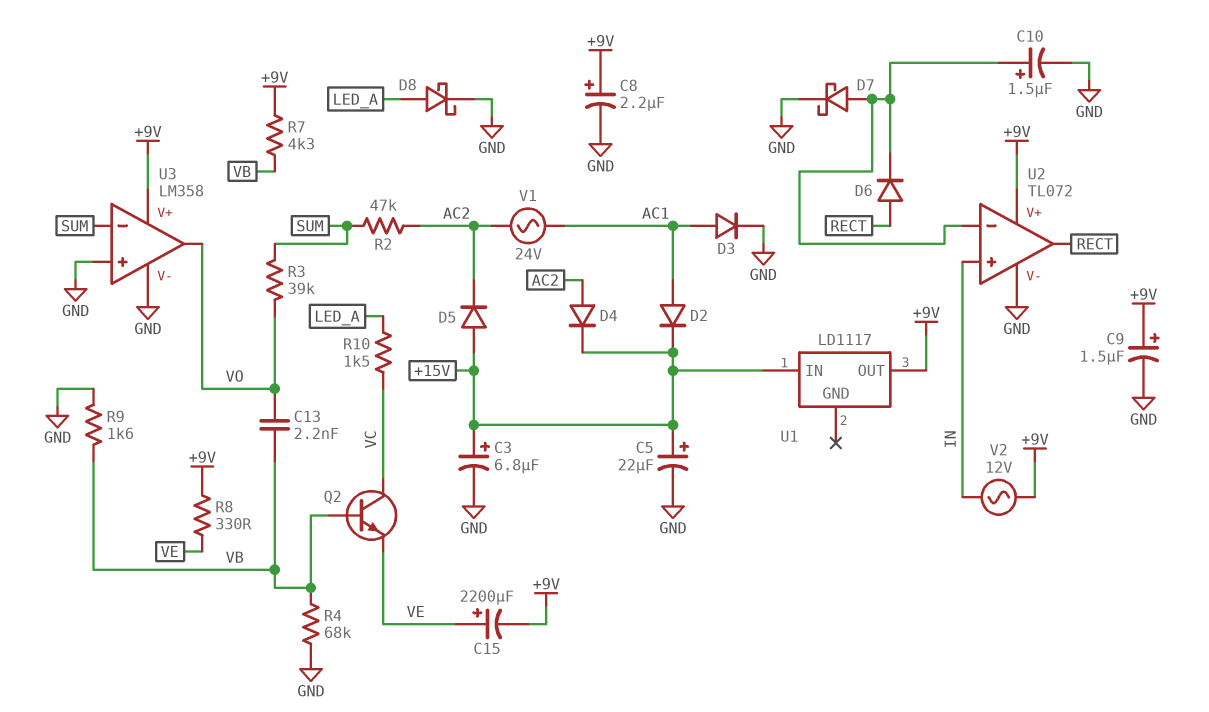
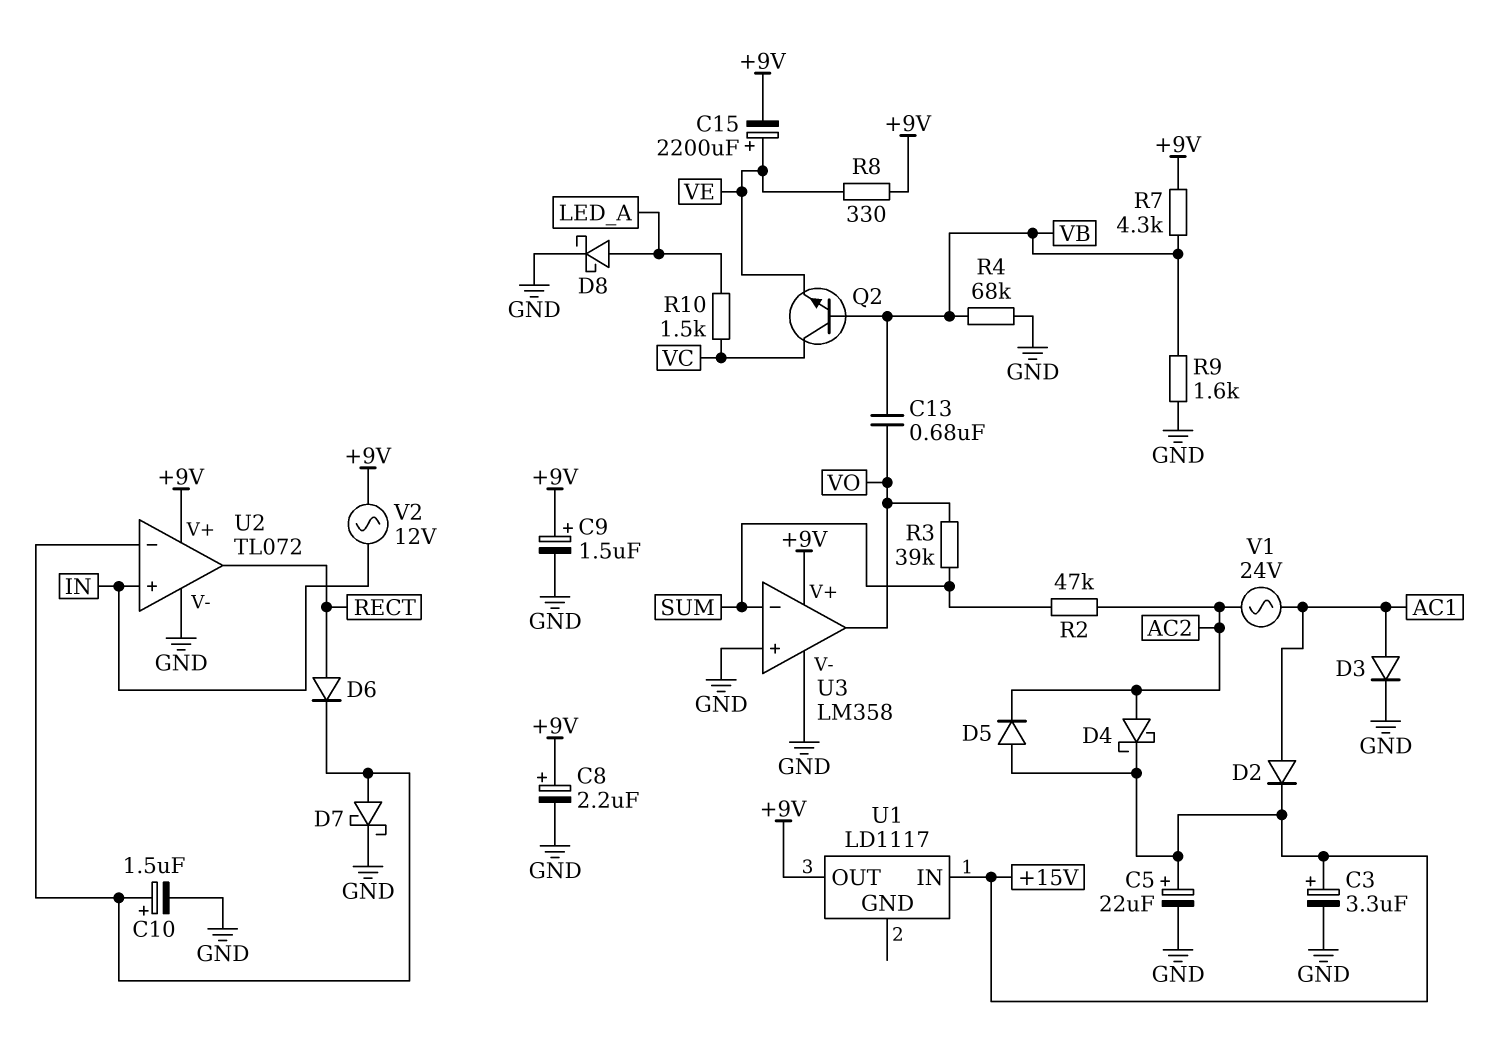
C3: 6.8uF (plus +15V, minus GND) -> 3.3uF (plus +15V, minus GND)
C13: 2.2nF (VB, VO) -> 680nF (VB, VO)
D4: diode (A AC2, K +15V) -> schottky (A AC2, K +15V)

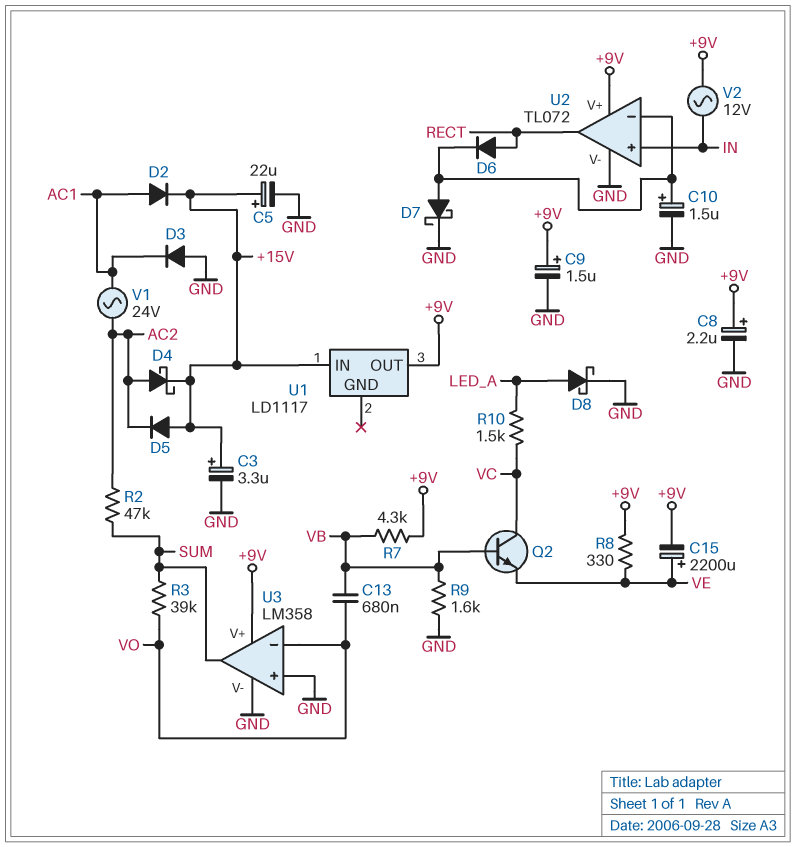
D3: diode (A AC1, K GND) -> diode (A GND, K AC1)
R4: 68k (GND, VB) -> none
U3 pin in-: SUM -> VO
U3 pin out: VO -> SUM

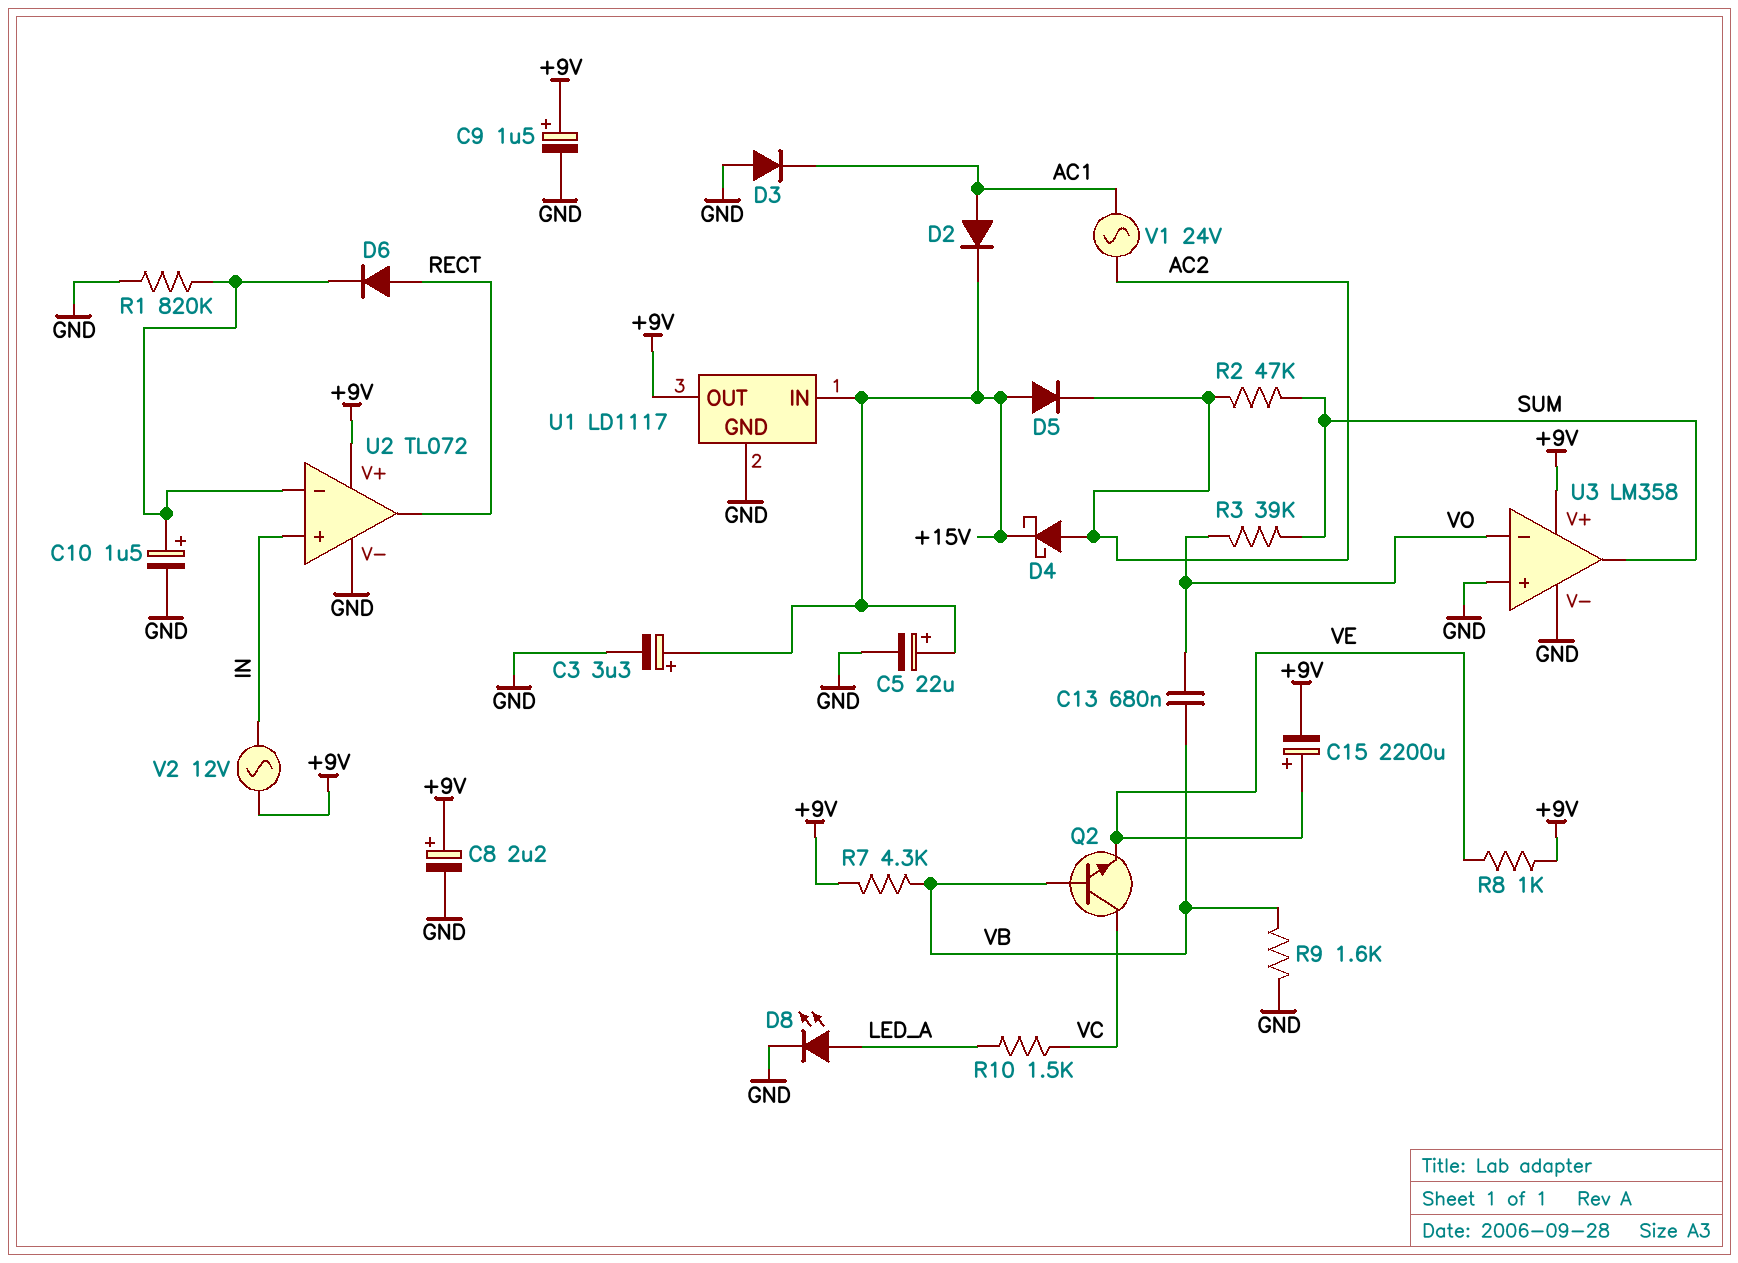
D7: schottky (A U2/in-, K GND) -> none
D8: schottky (A LED_A, K GND) -> LED (A LED_A, K GND)
R1: none -> 820k (GND, U2/in-)
R8: 330 (+9V, VE) -> 1k (+9V, VE)
U1 pin GND: none -> GND

